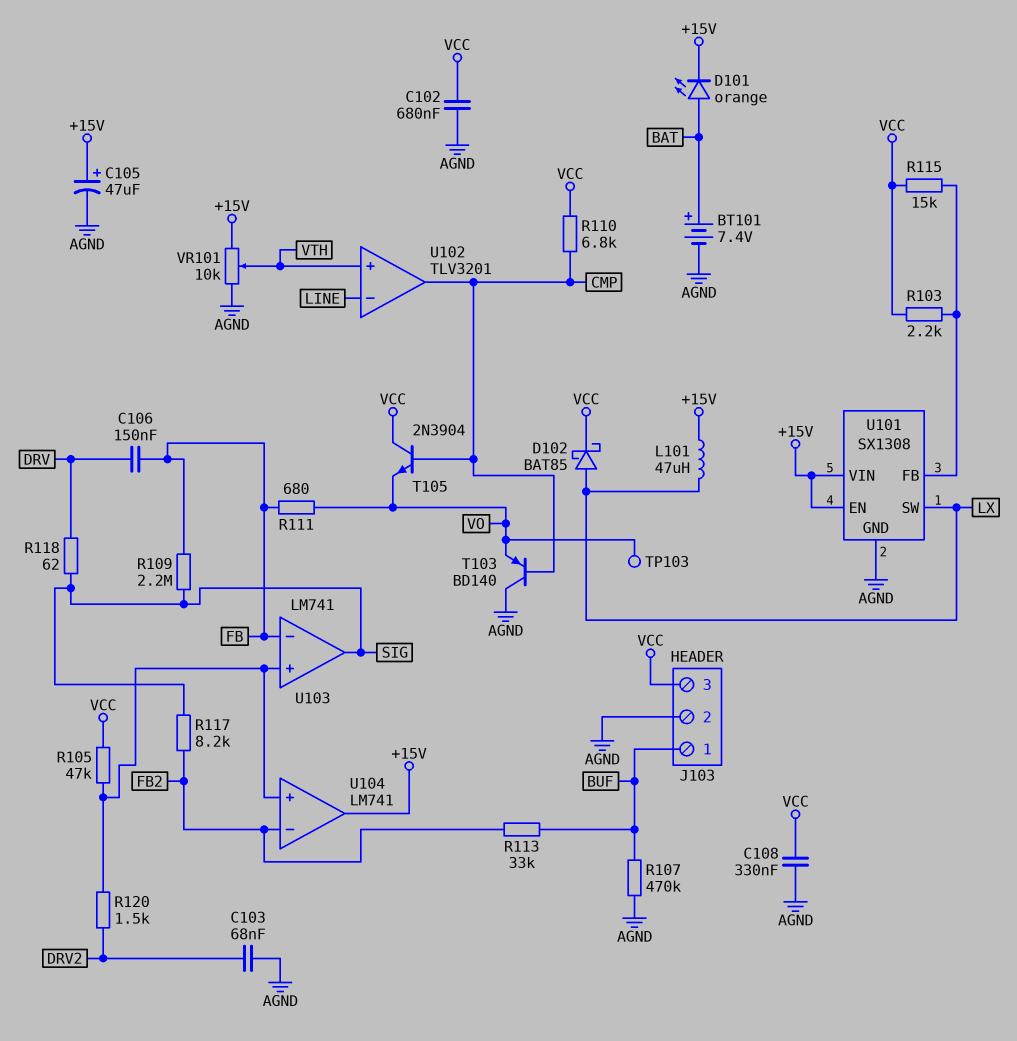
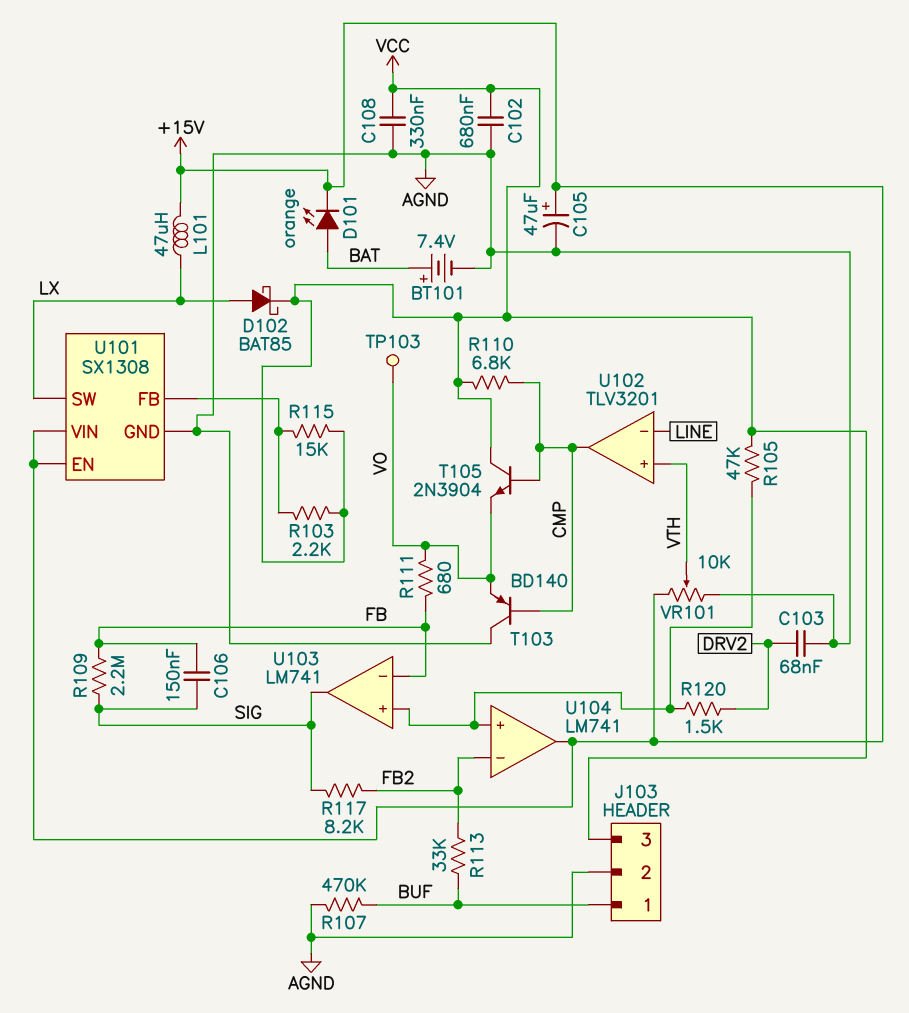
C106: 150nF (DRV, FB) -> 150nF (FB, SIG)
R118: 62 (DRV, SIG) -> none

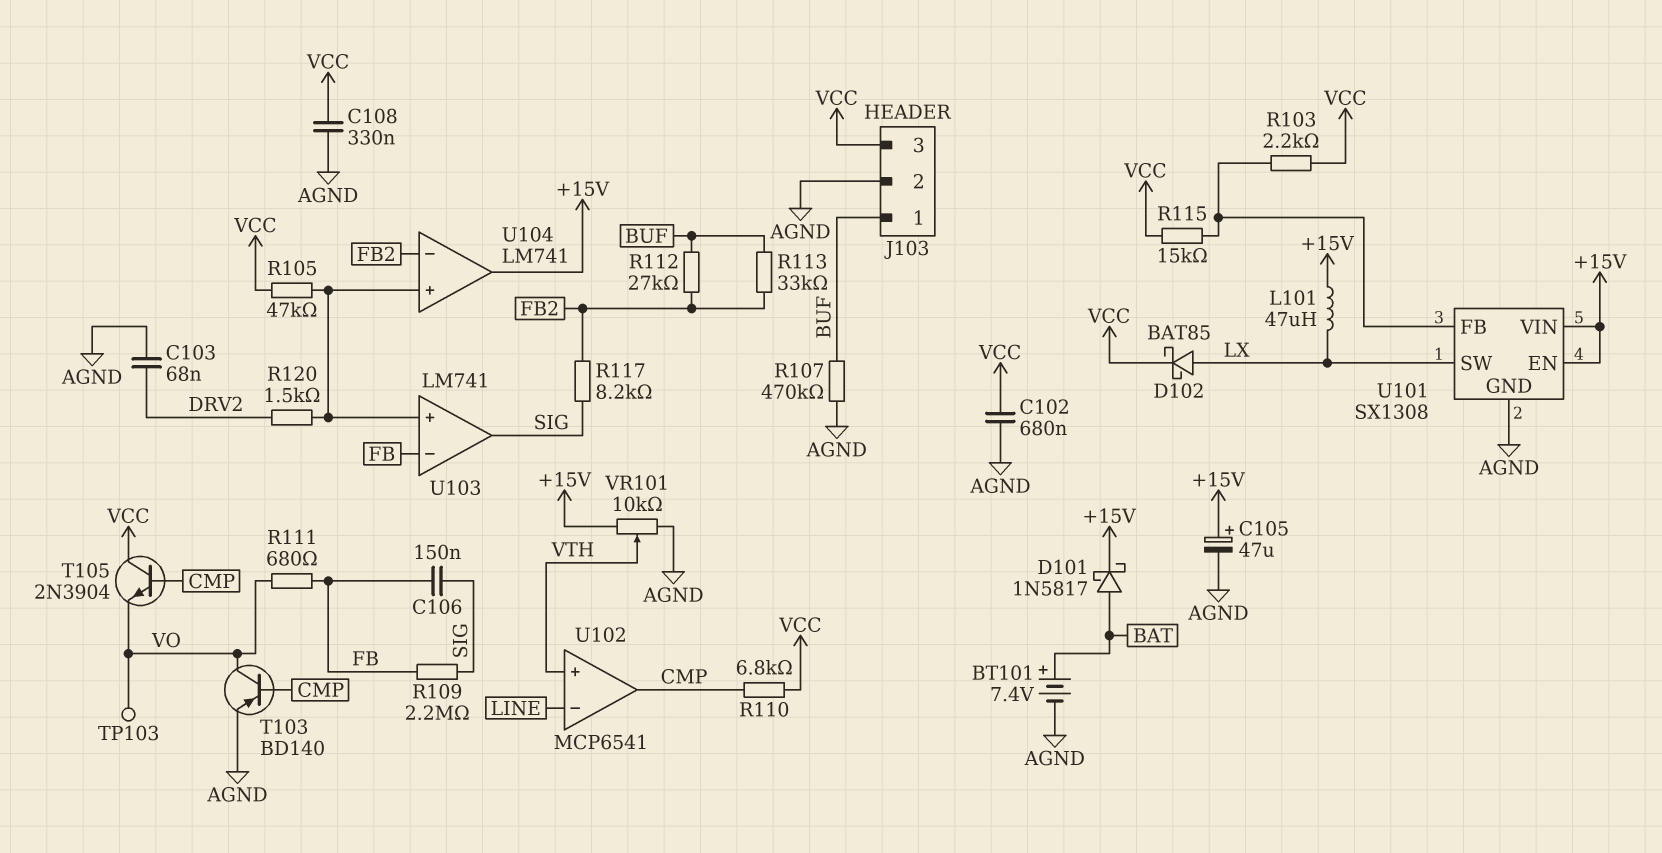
D101: LED orange (A BAT, K +15V) -> schottky 1N5817 (A BAT, K +15V)
R112: none -> 27k (BUF, FB2)
T103: PNP BD140 (B CMP, C AGND, E VO) -> PNP BD140 (B CMP, C VO, E AGND)
U102: TLV3201 -> MCP6541

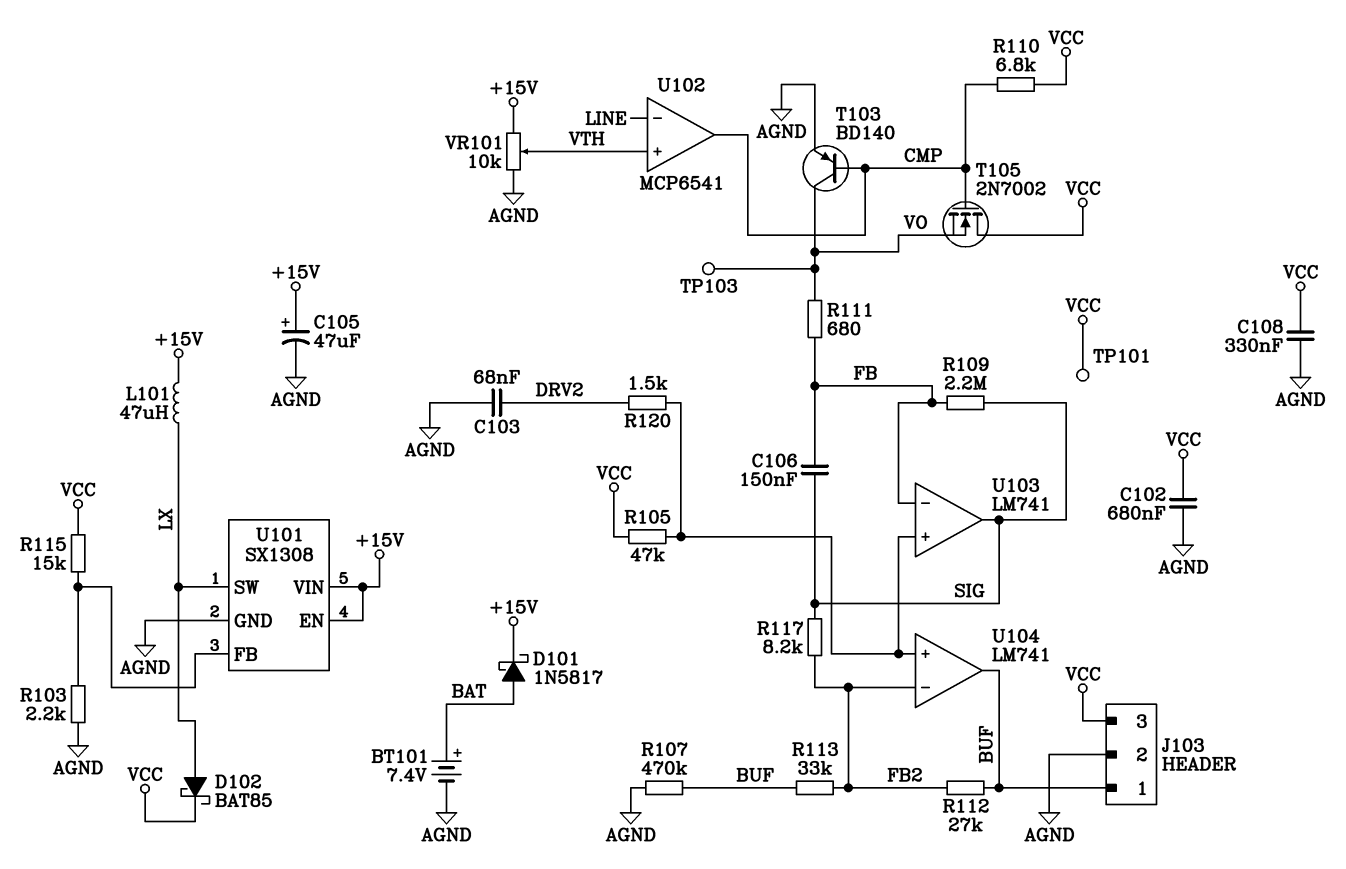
R103: 2.2k (U101/FB, VCC) -> 2.2k (AGND, U101/FB)
T105: NPN 2N3904 (B CMP, C VCC, E VO) -> NMOS 2N7002 (G CMP, D VCC, S VO)
TP101: none -> test point (VCC)
U104 pin out: +15V -> BUF

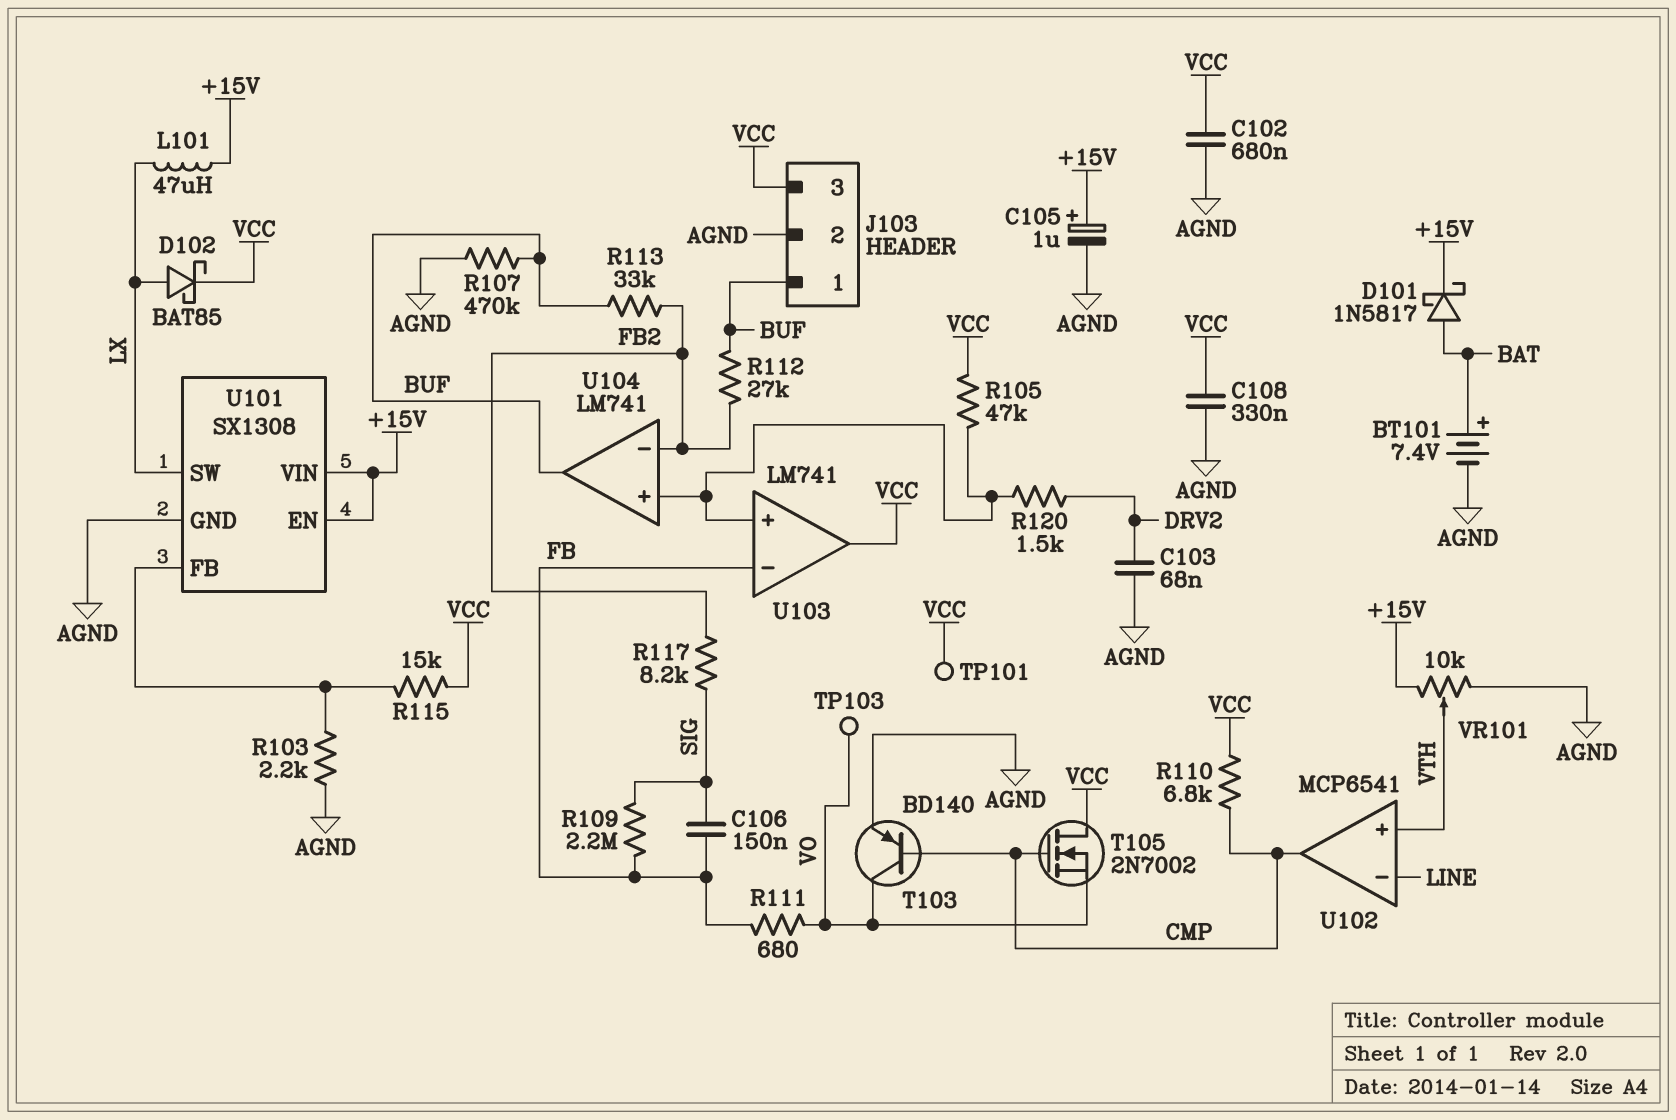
C105: 47uF (plus +15V, minus AGND) -> 1uF (plus +15V, minus AGND)
U103 pin out: SIG -> VCC

